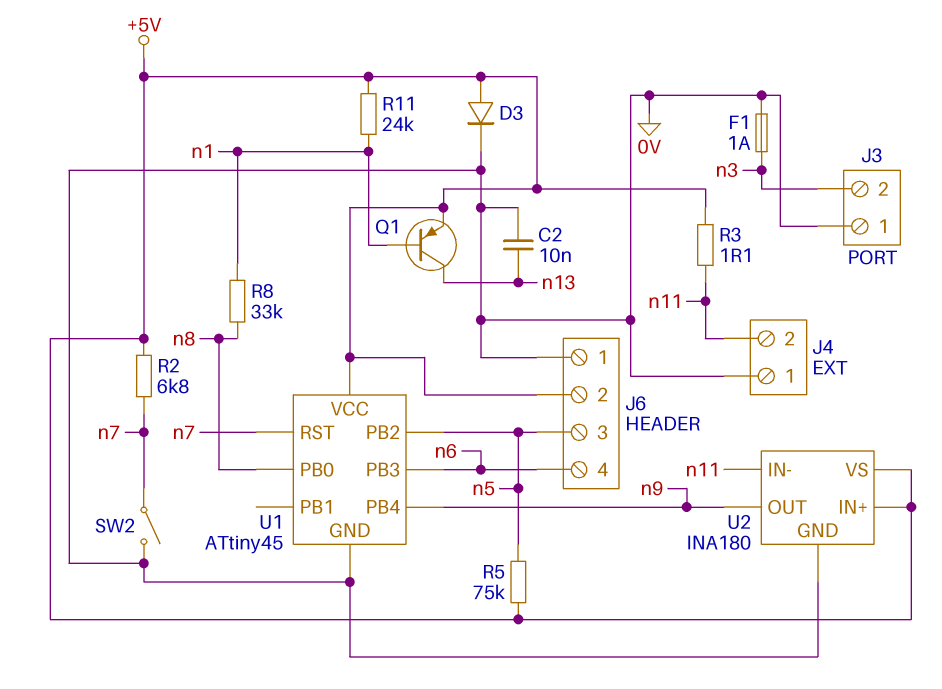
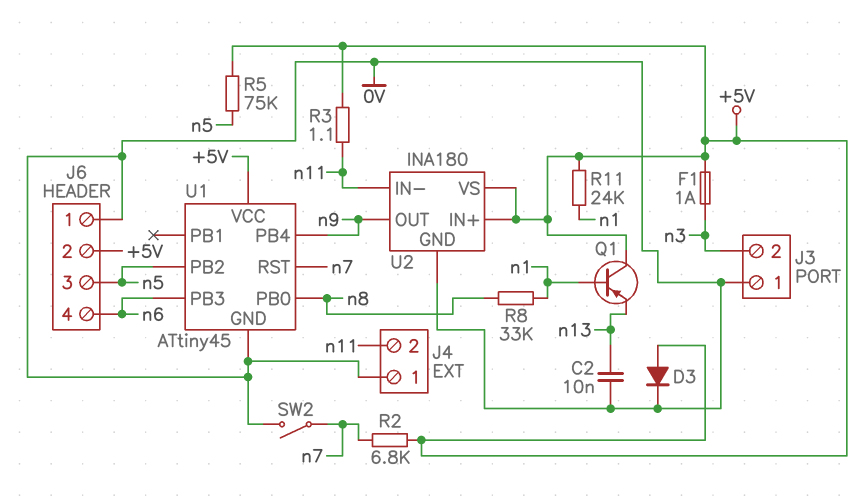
F1: 1A (0V, n3) -> 1A (+5V, n3)
Q1: PNP (B n1, C n13, E +5V) -> PNP (B n1, C +5V, E n13)

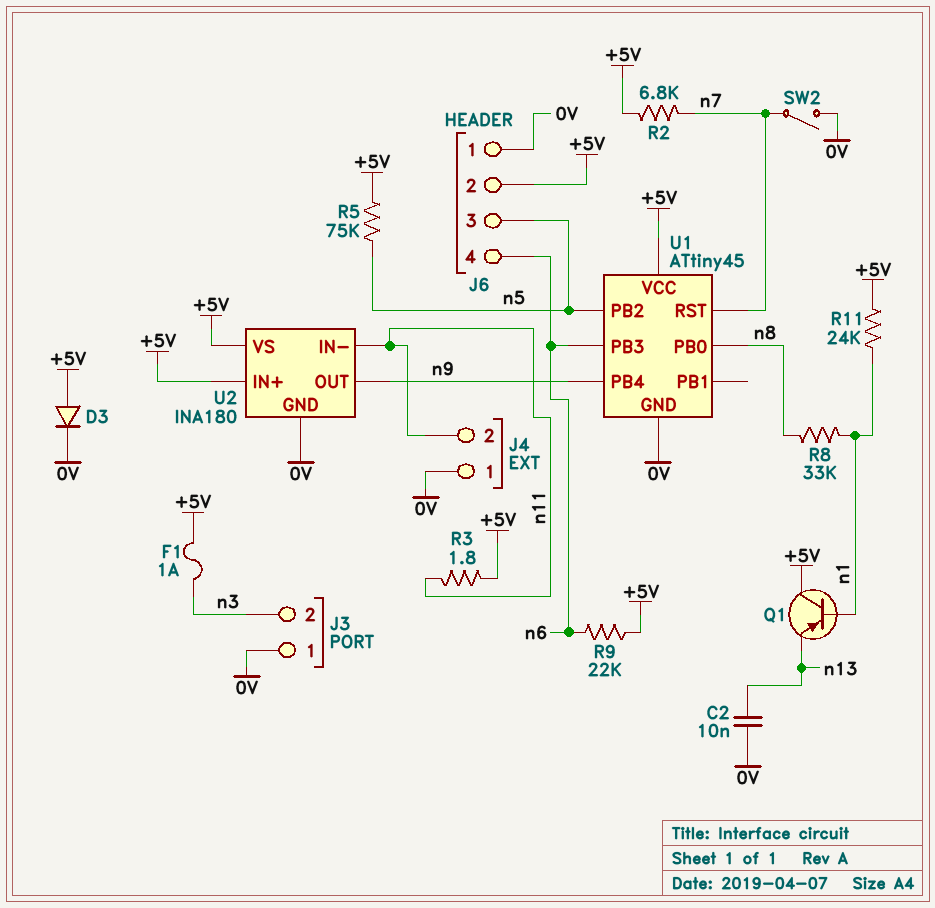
R3: 1.1 (+5V, n11) -> 1.8 (+5V, n11)
R9: none -> 22k (+5V, n6)

